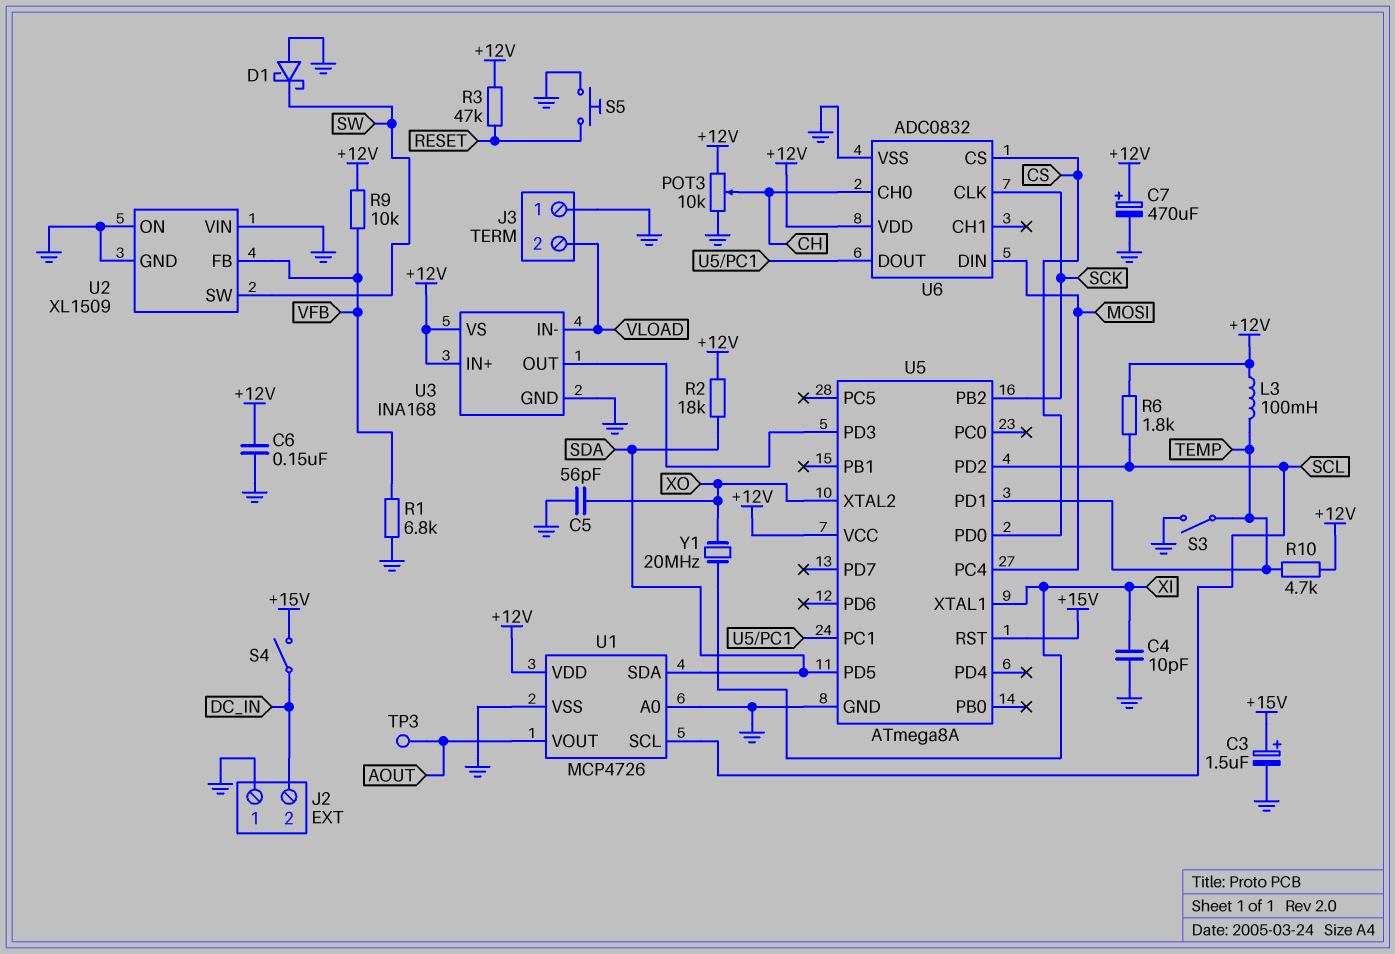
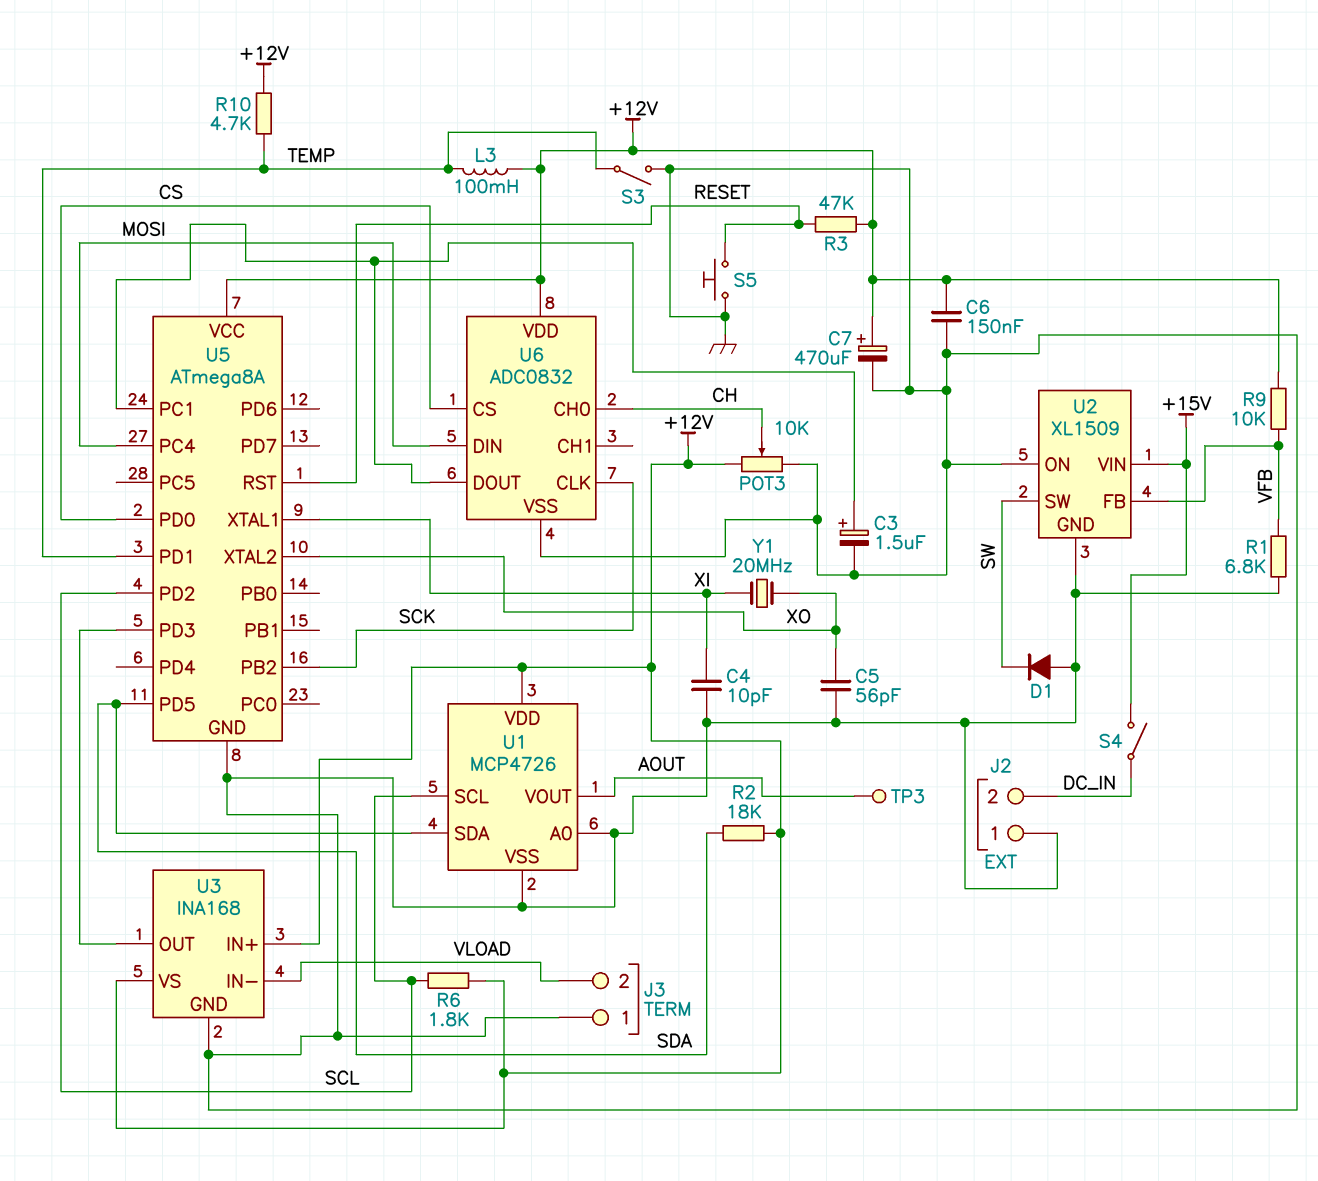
C3: 1.5uF (plus +15V, minus GND) -> 1.5uF (plus U5/PC1, minus GND)
D1: schottky (A GND, K SW) -> diode (A GND, K SW)
U2 pin VIN: GND -> +15V
U5 pin RST: +15V -> RESET

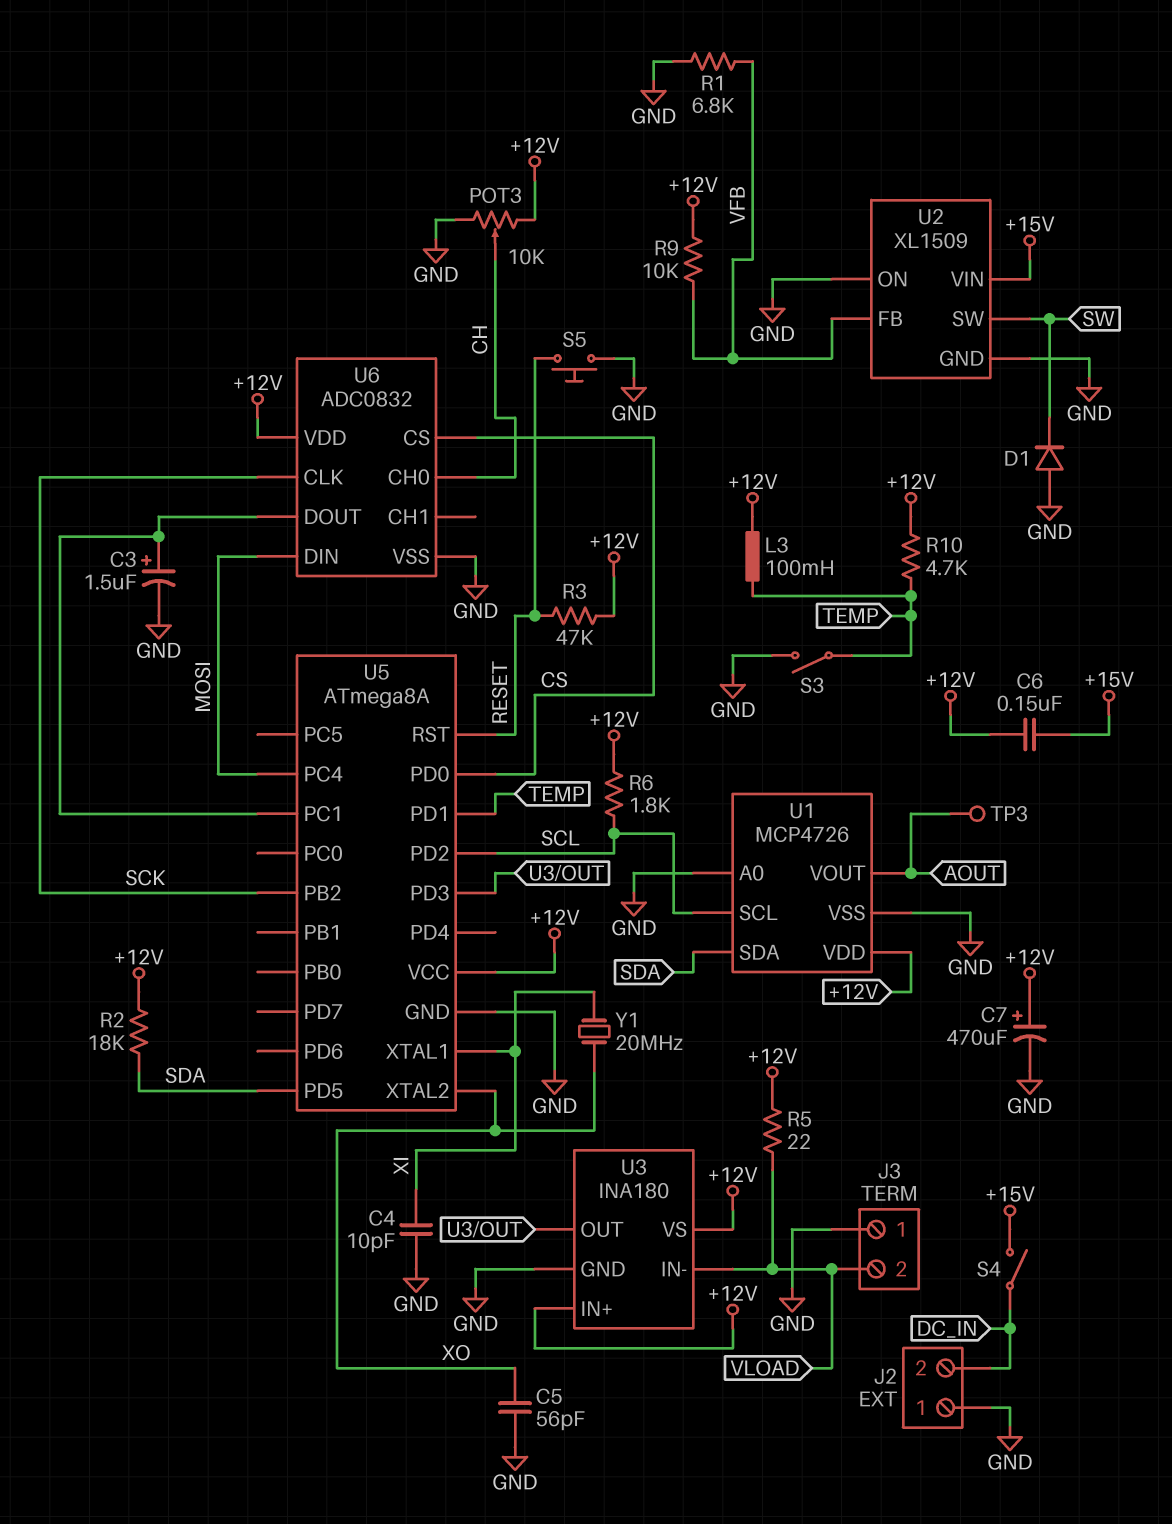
C6: 150nF (+12V, GND) -> 150nF (+12V, +15V)
R5: none -> 22 (+12V, VLOAD)
U3: INA168 -> INA180

